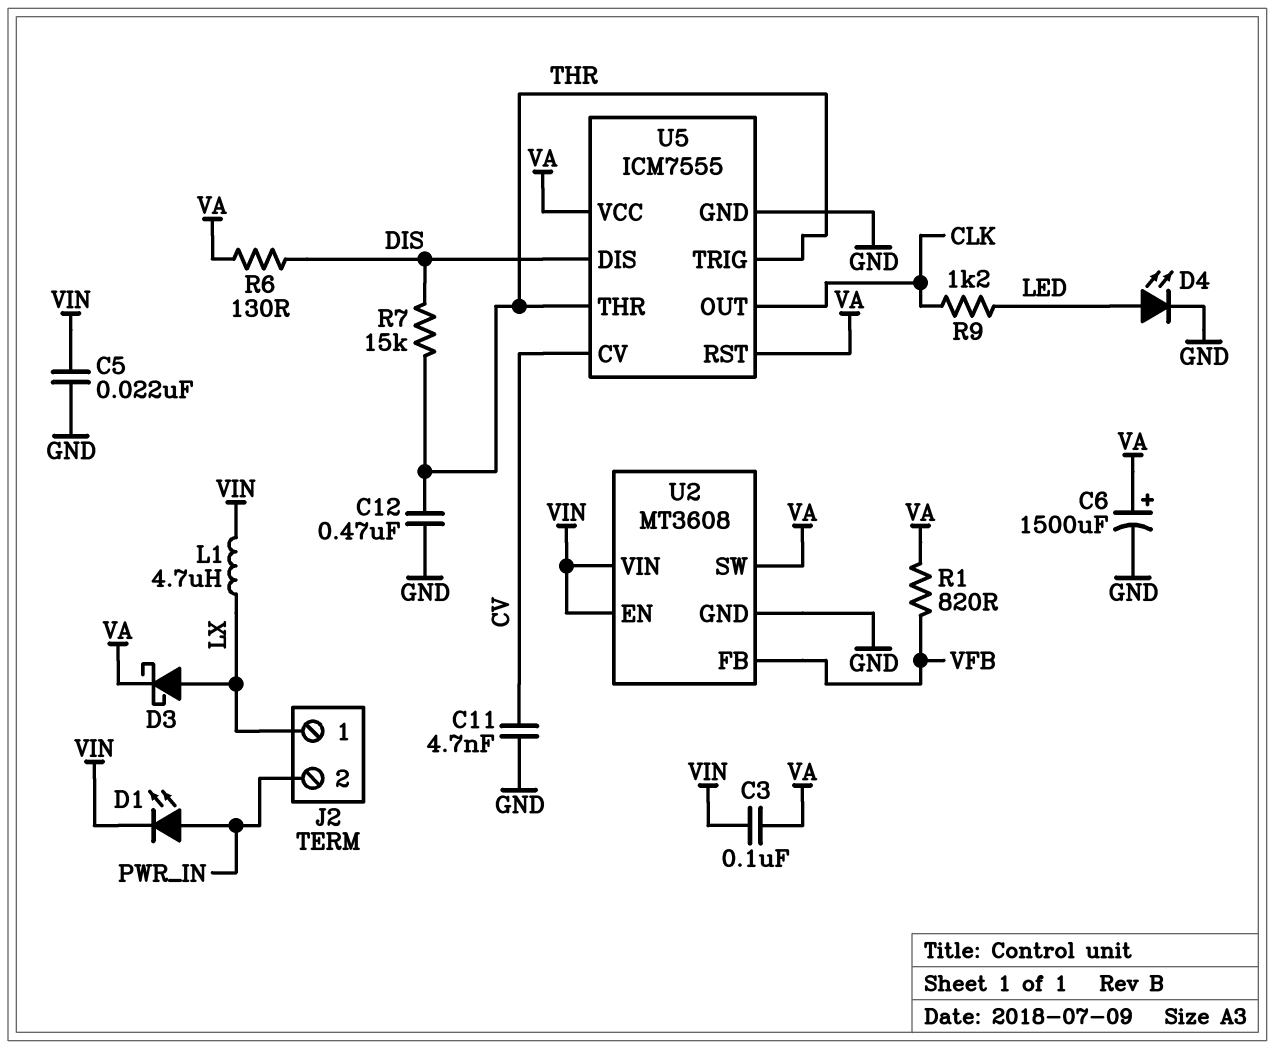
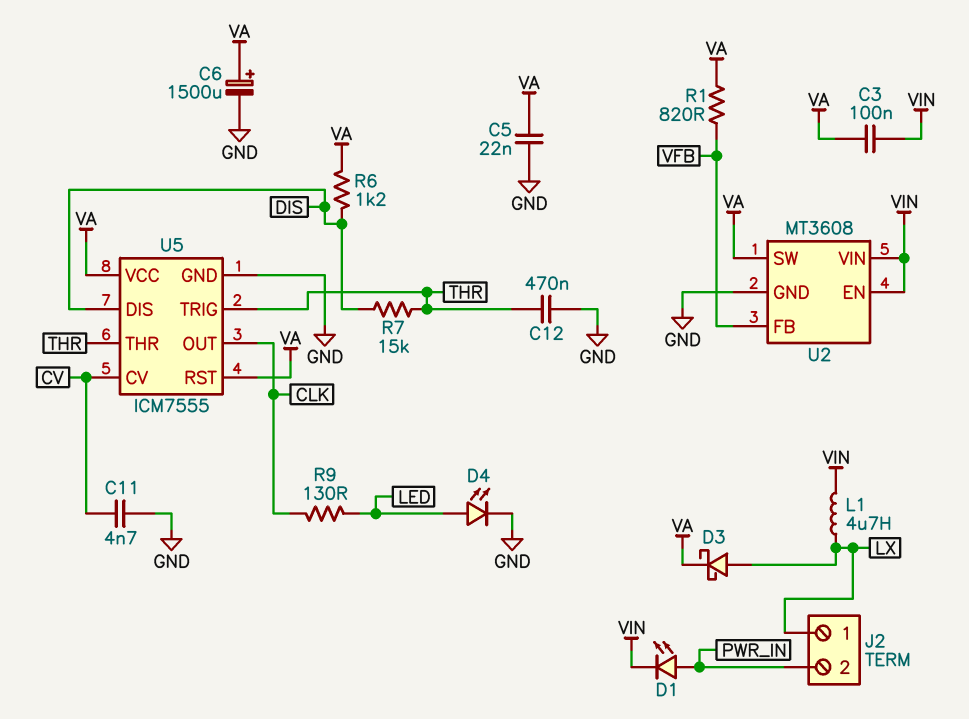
C5: 22nF (GND, VIN) -> 22nF (GND, VA)
R6: 130 (DIS, VA) -> 1.2k (DIS, VA)
R9: 1.2k (CLK, LED) -> 130 (CLK, LED)

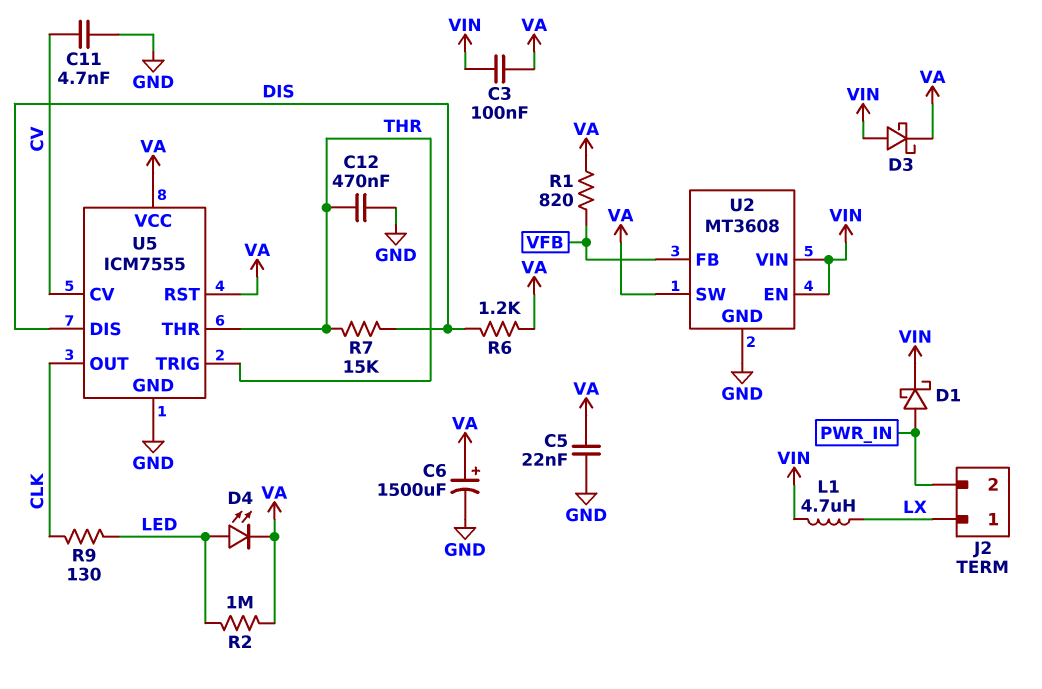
D1: LED (A PWR_IN, K VIN) -> schottky (A PWR_IN, K VIN)
D3: schottky (A LX, K VA) -> schottky (A VIN, K VA)
D4: LED (A LED, K GND) -> LED (A LED, K VA)
R2: none -> 1M (LED, VA)

